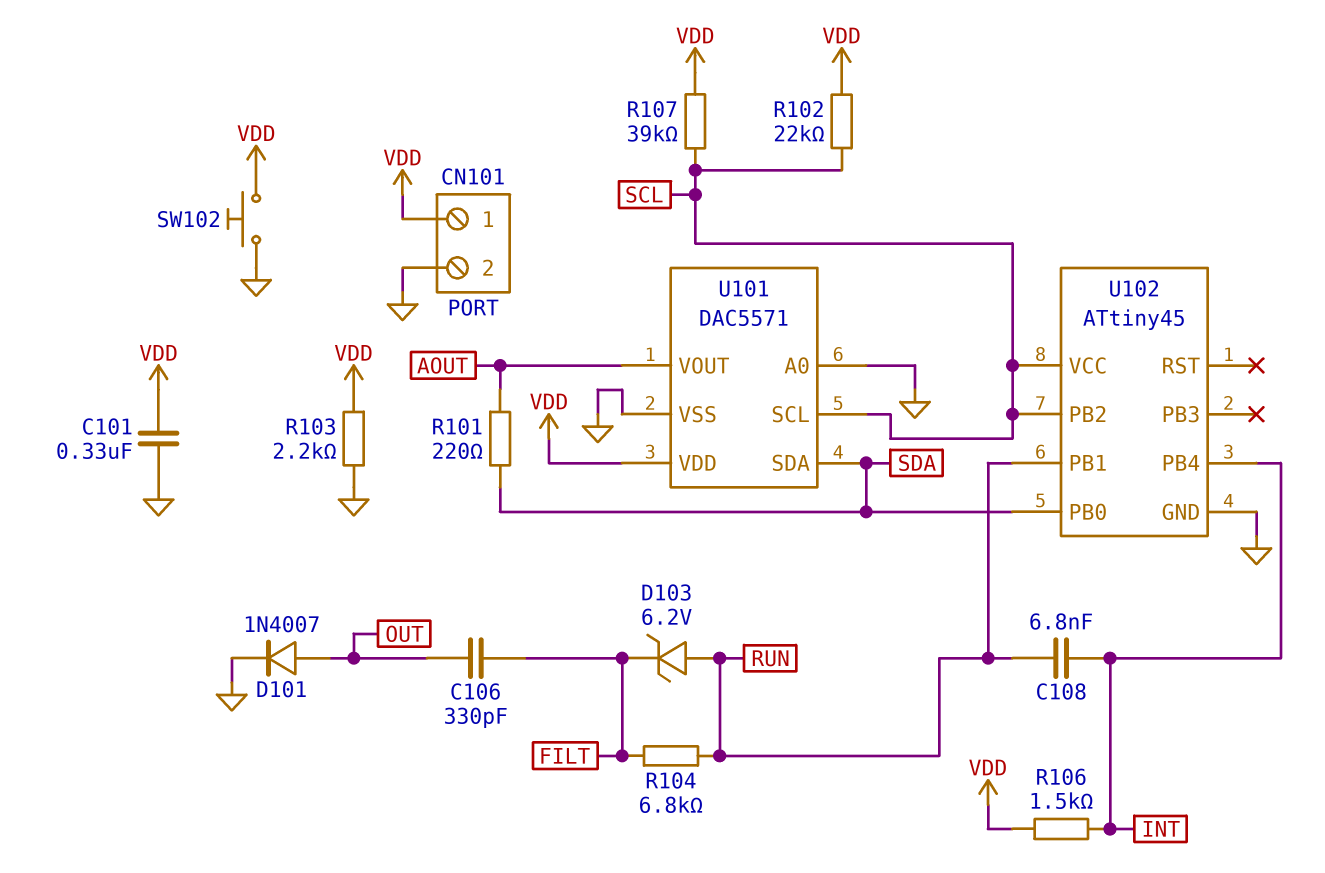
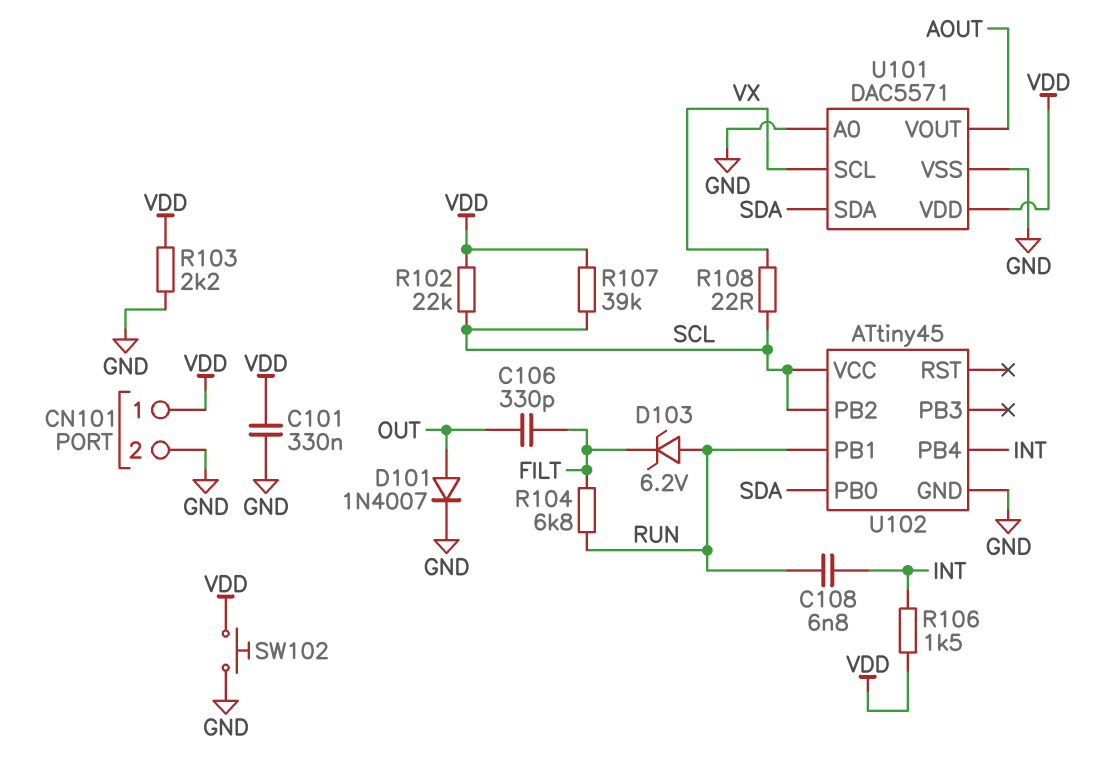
R101: 220 (AOUT, SDA) -> none
R108: none -> 22 (SCL, VX)
U101 pin SCL: SCL -> VX

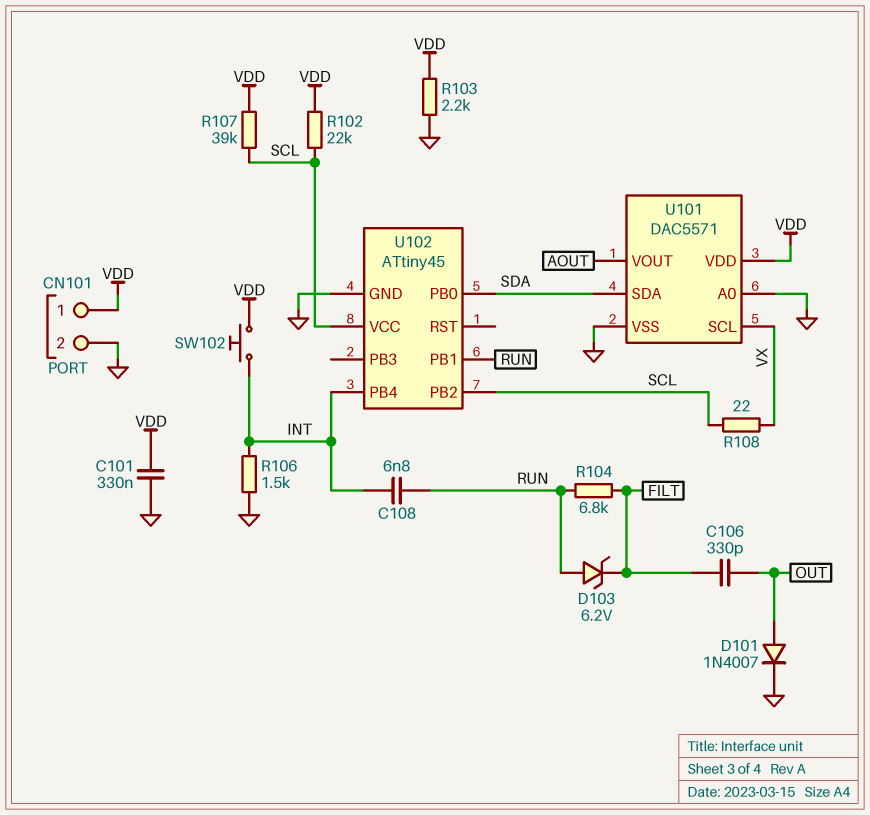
R106: 1.5k (INT, VDD) -> 1.5k (GND, INT)
SW102: button (GND, VDD) -> button (INT, VDD)

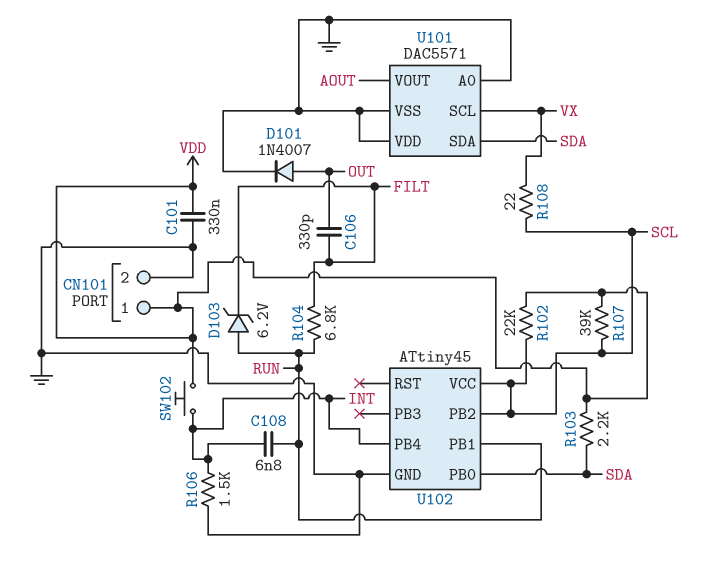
R103: 2.2k (GND, VDD) -> 2.2k (SDA, VDD)
U101 pin VDD: VDD -> GND

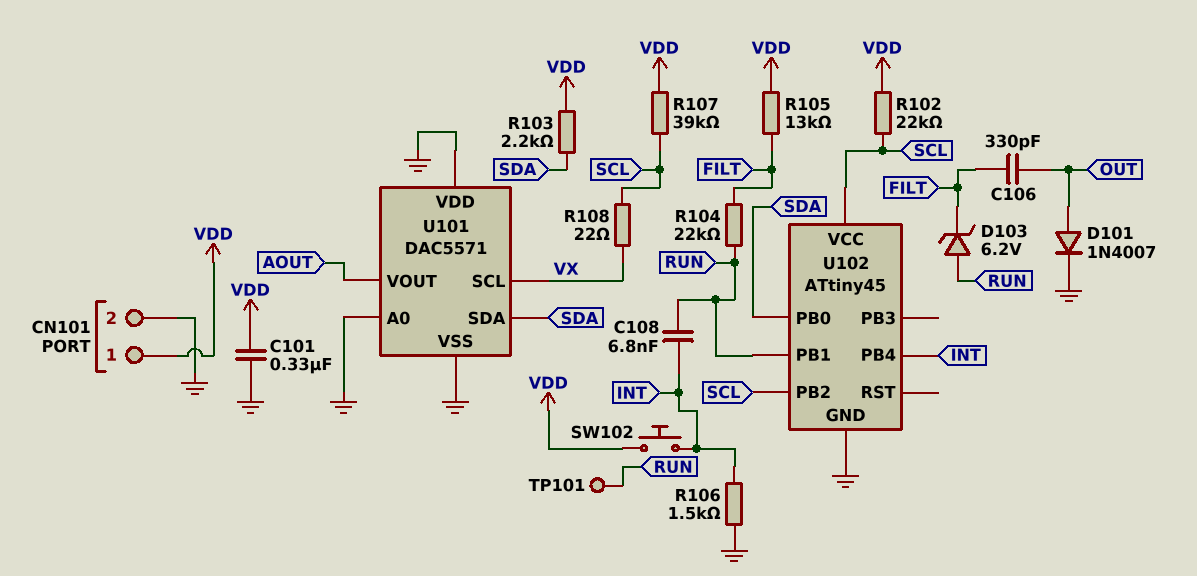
R104: 6.8k (FILT, RUN) -> 22k (FILT, RUN)
R105: none -> 13k (FILT, VDD)
TP101: none -> test point (RUN)

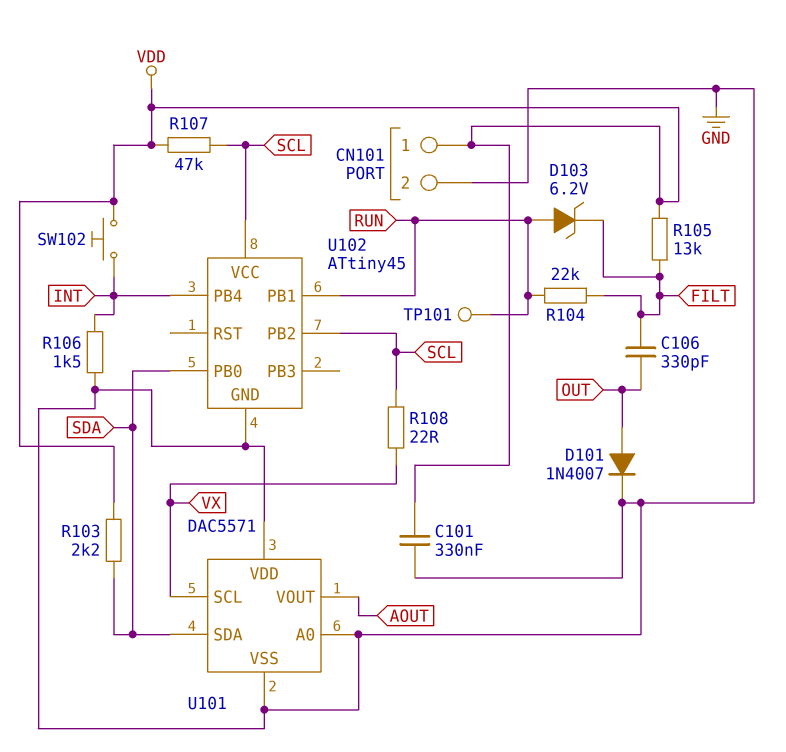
C108: 6.8nF (INT, RUN) -> none
R102: 22k (SCL, VDD) -> none
R107: 39k (SCL, VDD) -> 47k (SCL, VDD)

